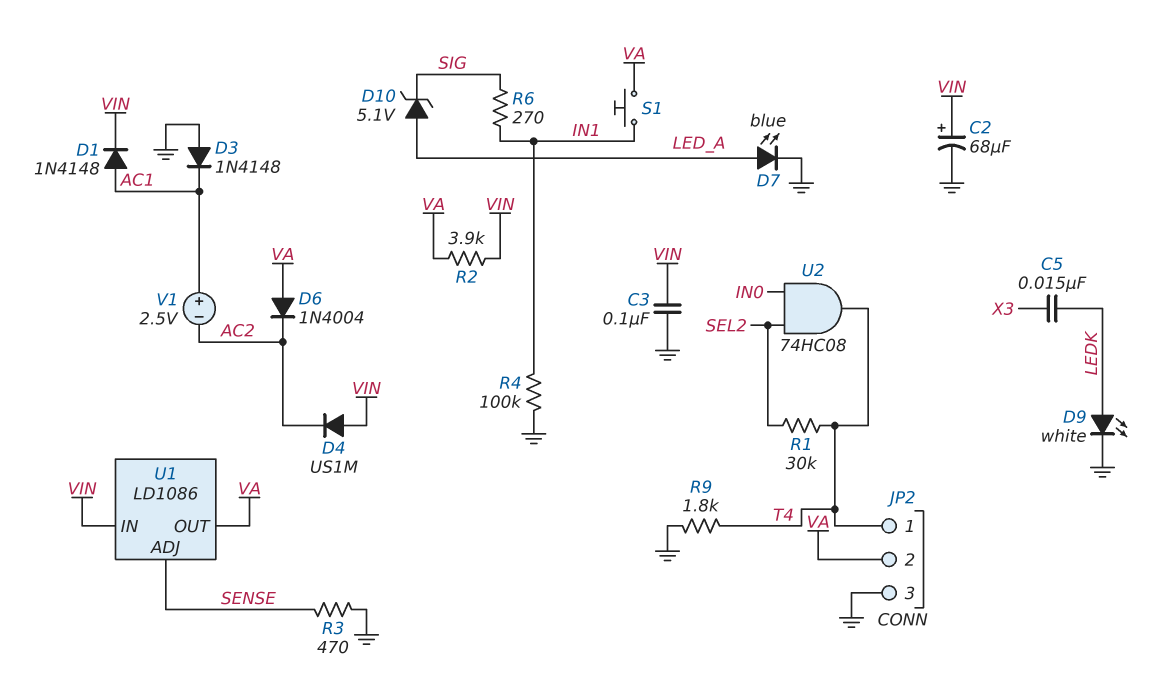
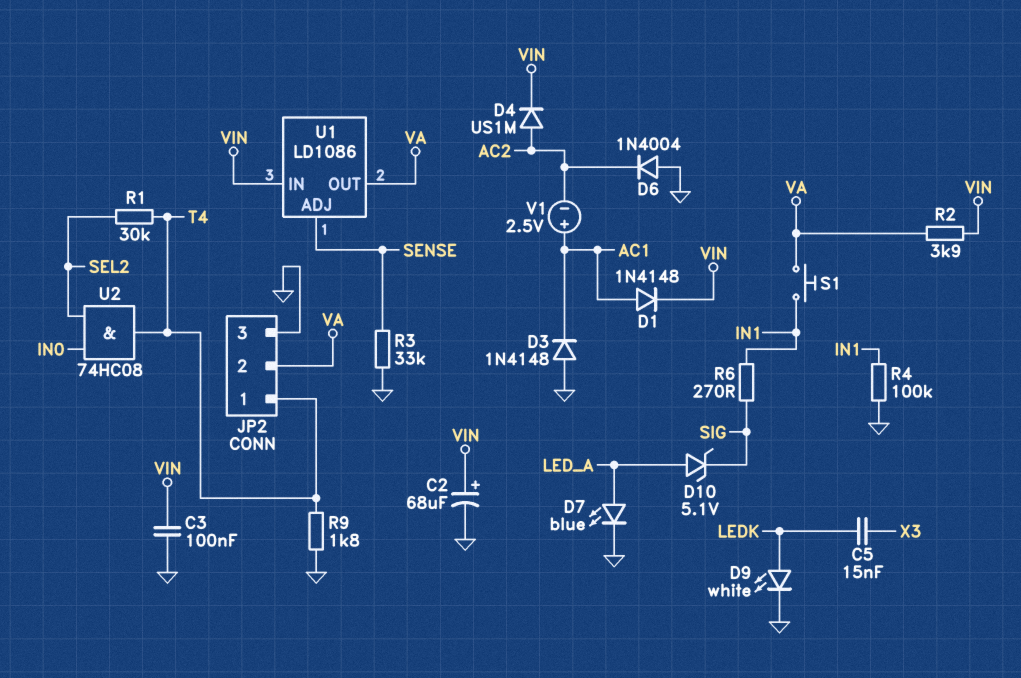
D4: diode US1M (A VIN, K AC2) -> diode US1M (A AC2, K VIN)
D6: diode 1N4004 (A VA, K AC2) -> diode 1N4004 (A GND, K AC2)
R3: 470 (GND, SENSE) -> 33k (GND, SENSE)

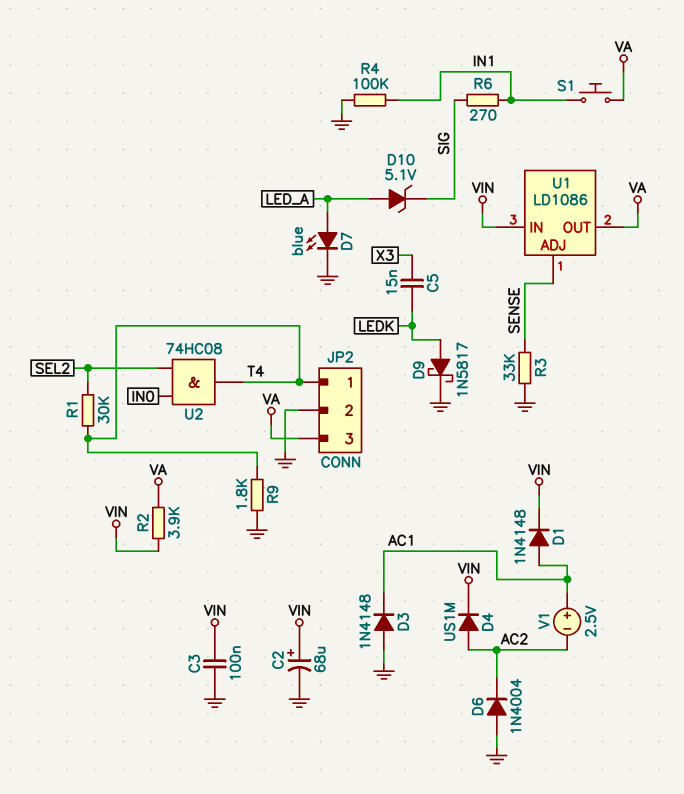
D9: LED white (A LEDK, K GND) -> schottky 1N5817 (A LEDK, K GND)
JP2 pin 2: VA -> GND
JP2 pin 3: GND -> VA

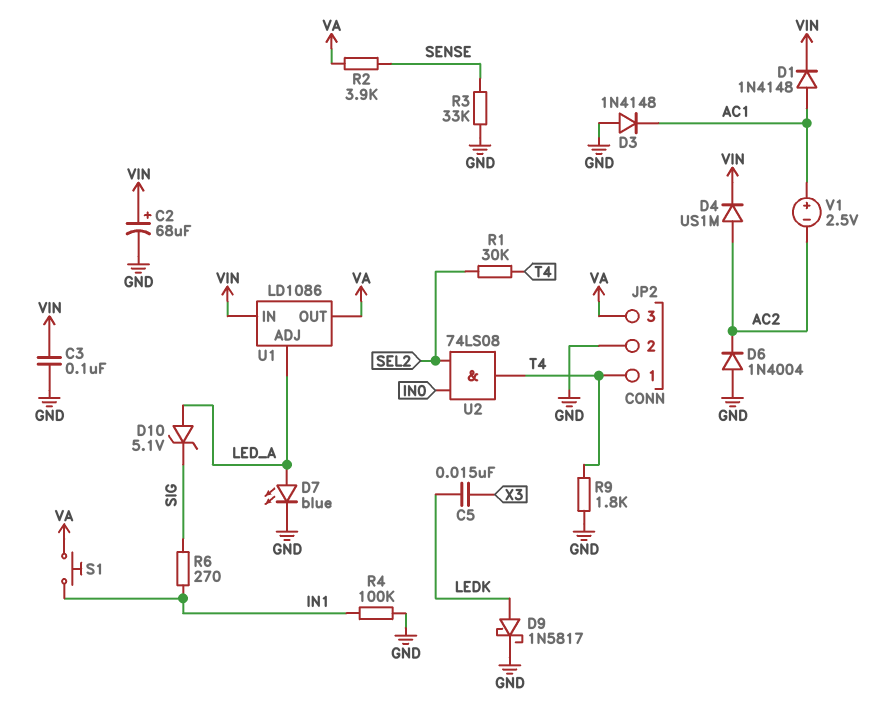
R2: 3.9k (VA, VIN) -> 3.9k (SENSE, VA)
U1 pin ADJ: SENSE -> LED_A
U2: AND 74HC08 (in IN0, in SEL2, out T4) -> AND 74LS08 (in IN0, in SEL2, out T4)

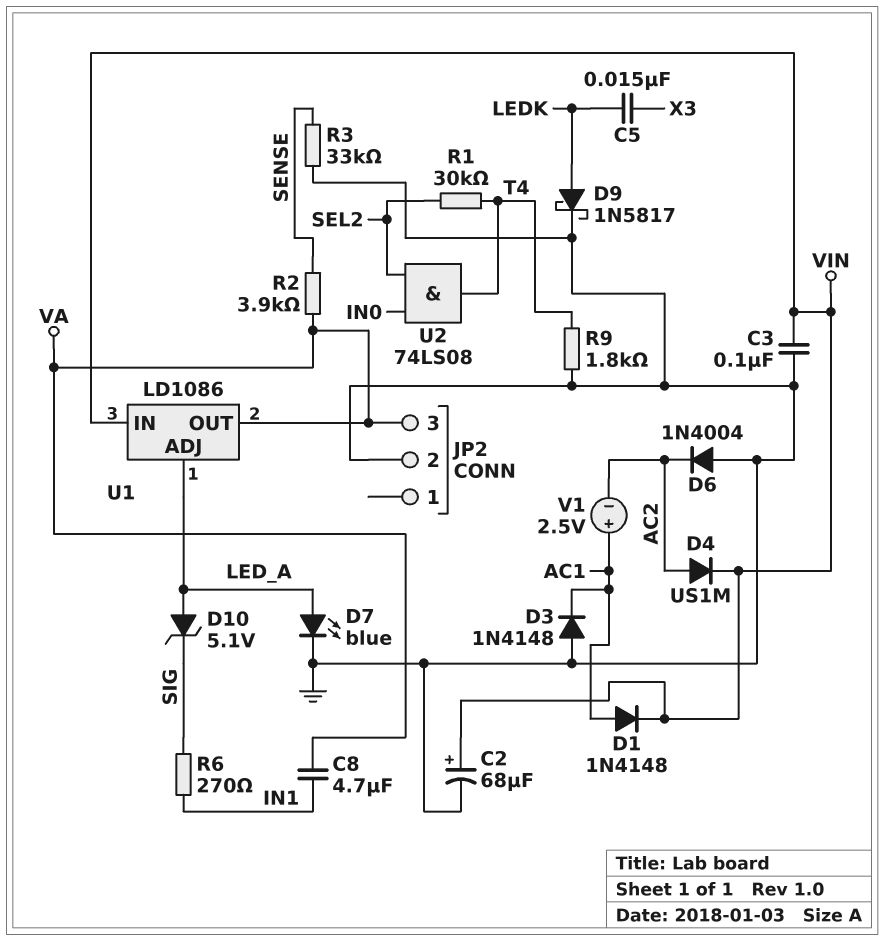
C8: none -> 4.7uF (IN1, VA)
JP2 pin 1: T4 -> none
R4: 100k (GND, IN1) -> none
S1: button (IN1, VA) -> none

